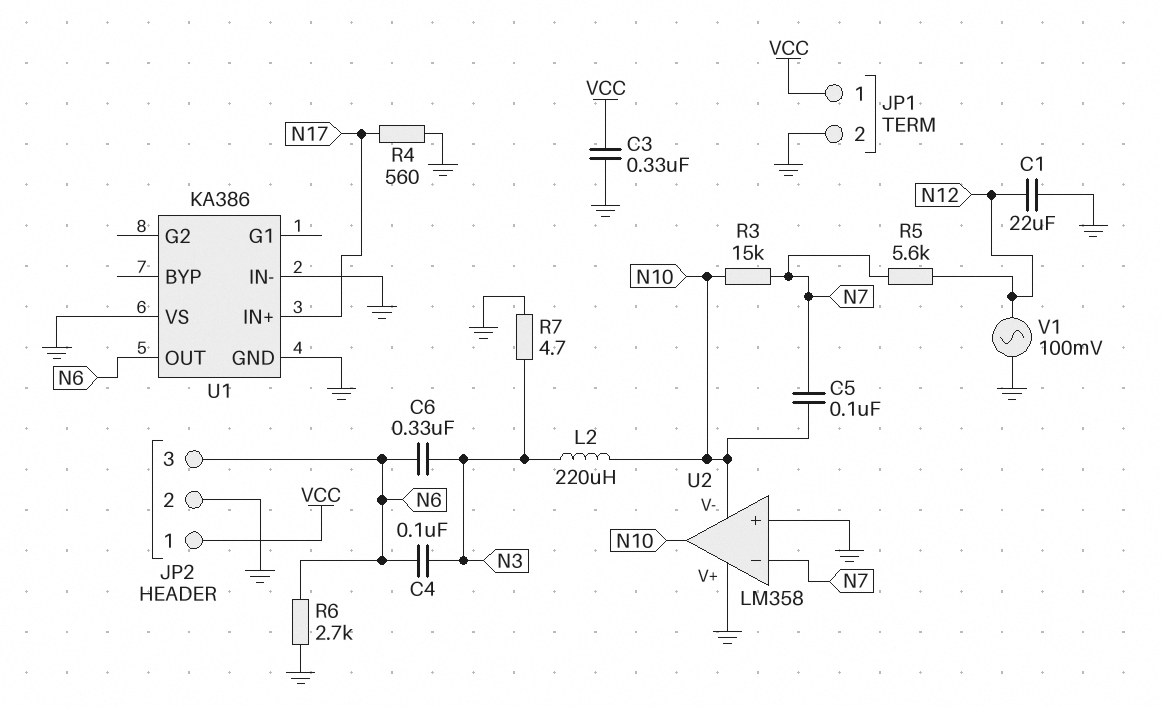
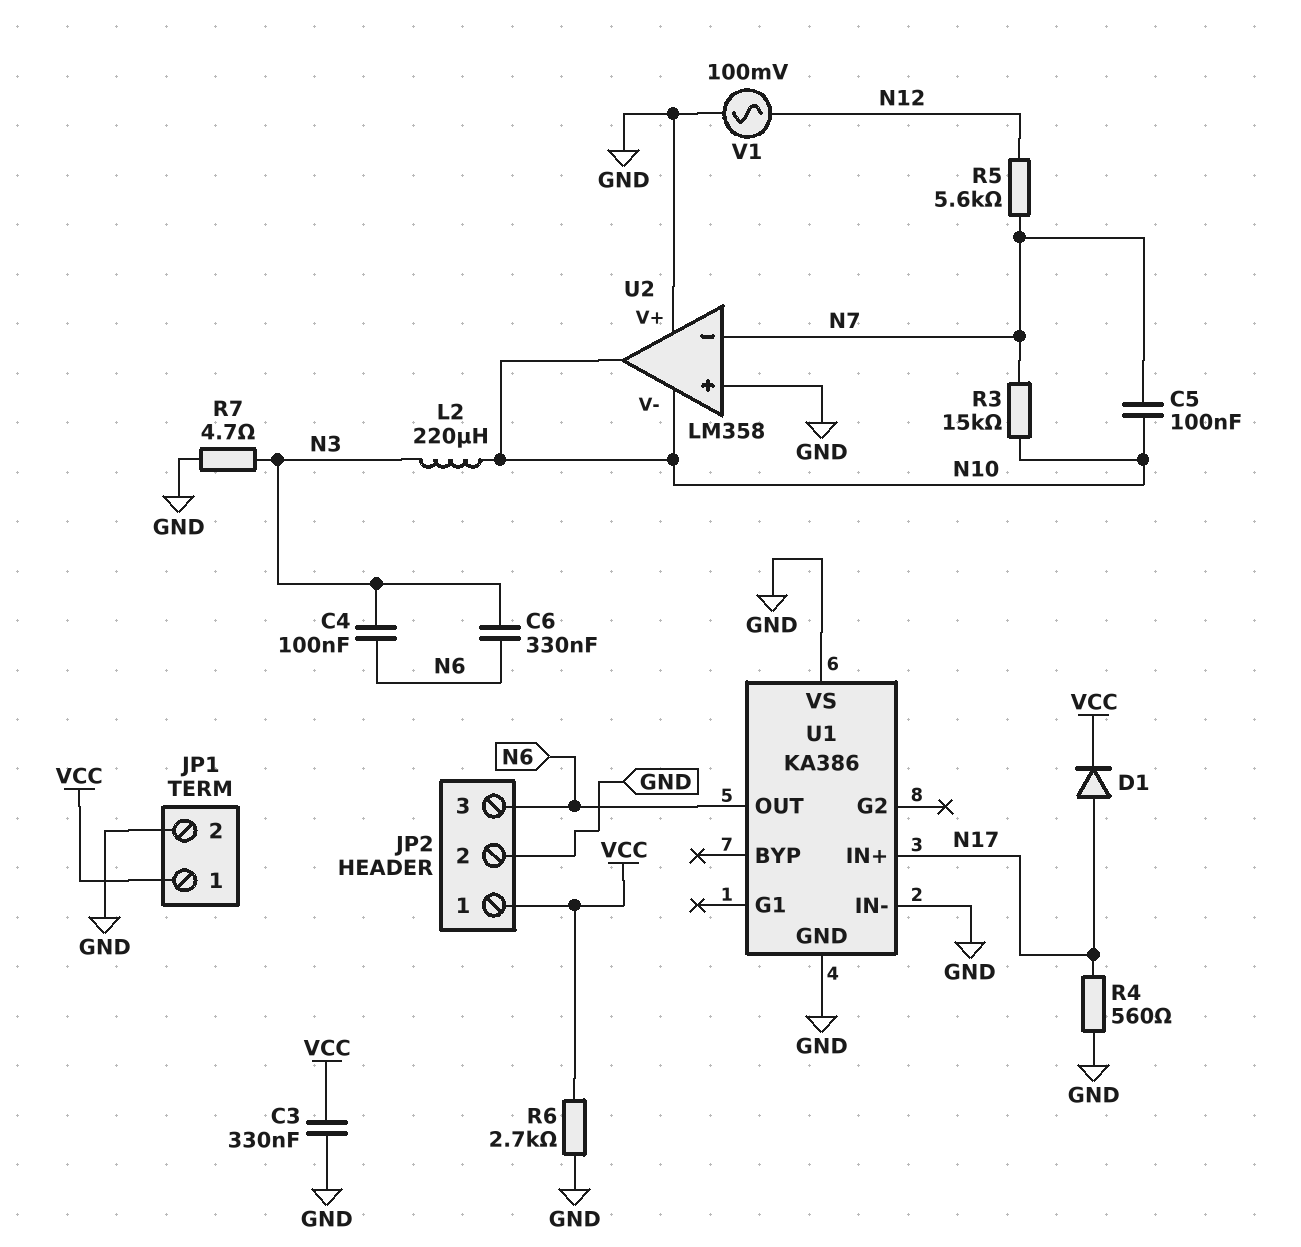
C1: 22uF (GND, N12) -> none
D1: none -> diode (A N17, K VCC)
R6: 2.7k (GND, N6) -> 2.7k (GND, VCC)

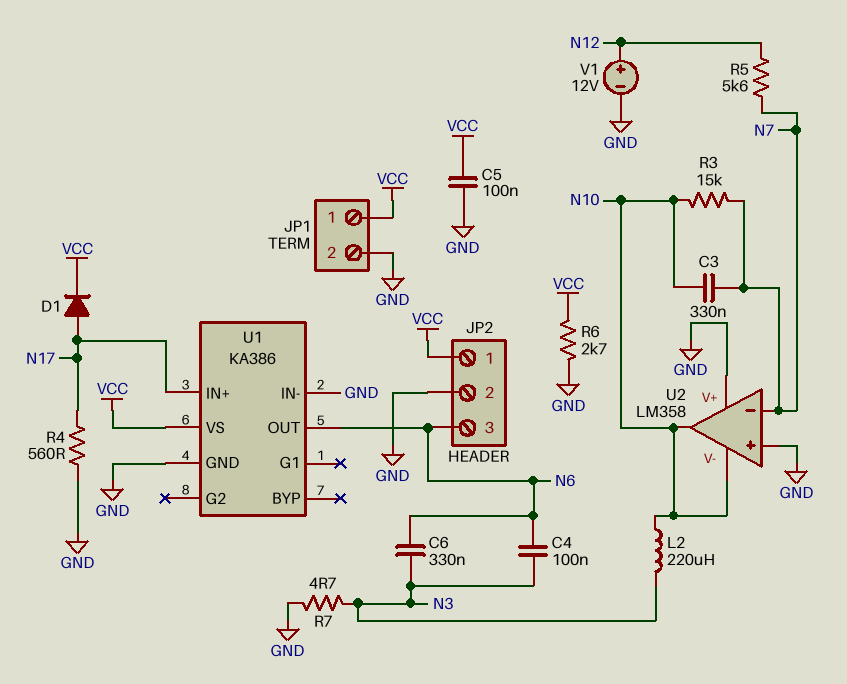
C3: 330nF (GND, VCC) -> 330nF (N7, N10)
C5: 100nF (N7, N10) -> 100nF (GND, VCC)
U1 pin VS: GND -> VCC
V1: AC 100mV (GND, N12) -> 12V (plus N12, minus GND)

